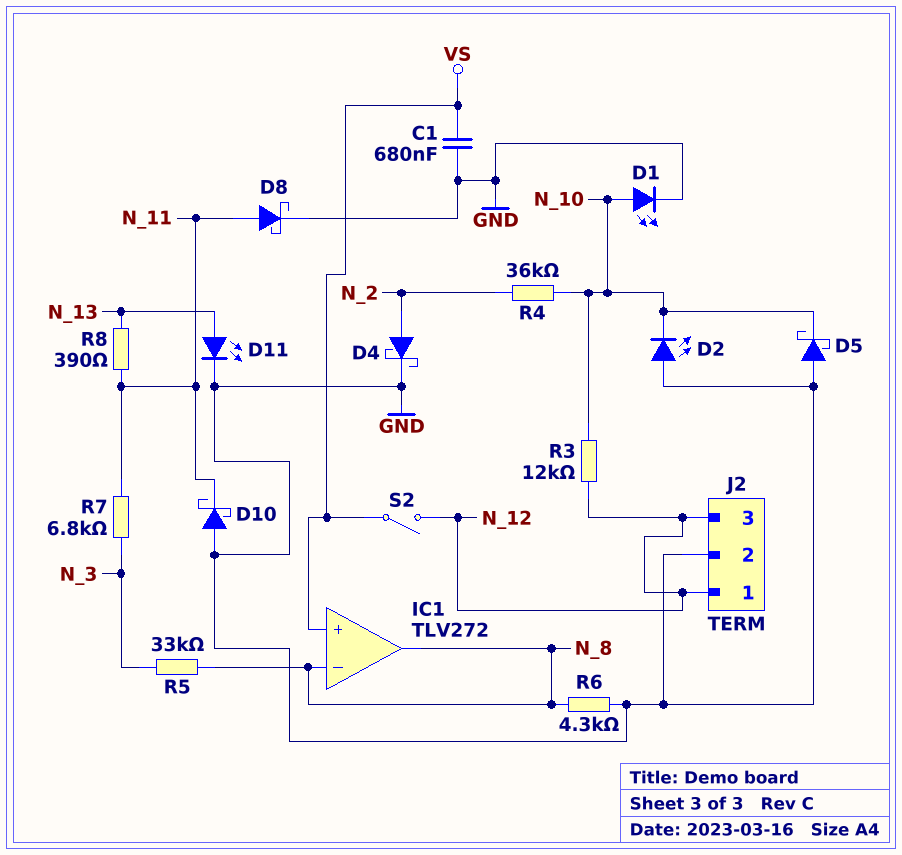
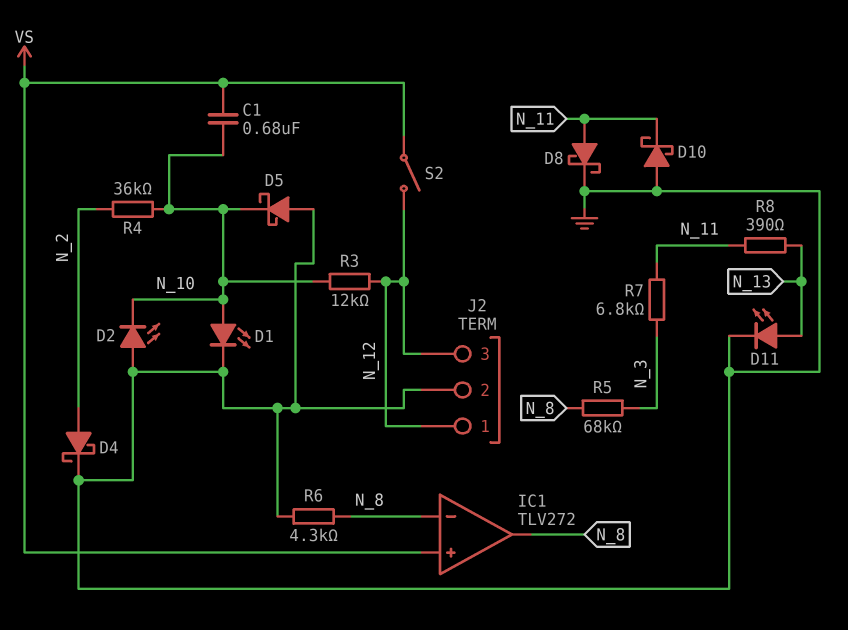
C1: 680nF (GND, VS) -> 680nF (N_10, VS)
R5: 33k (N_3, N_8) -> 68k (N_3, N_8)

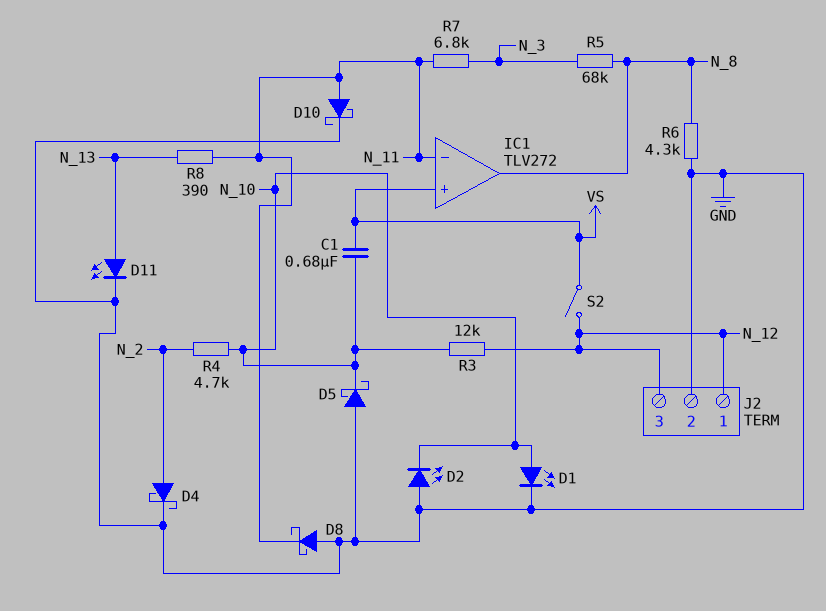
D8: schottky (A N_11, K GND) -> schottky (A GND, K N_11)
D10: schottky (A GND, K N_11) -> schottky (A N_11, K GND)
IC1 pin in-: N_8 -> N_11
R4: 36k (N_2, N_10) -> 4.7k (N_2, N_10)

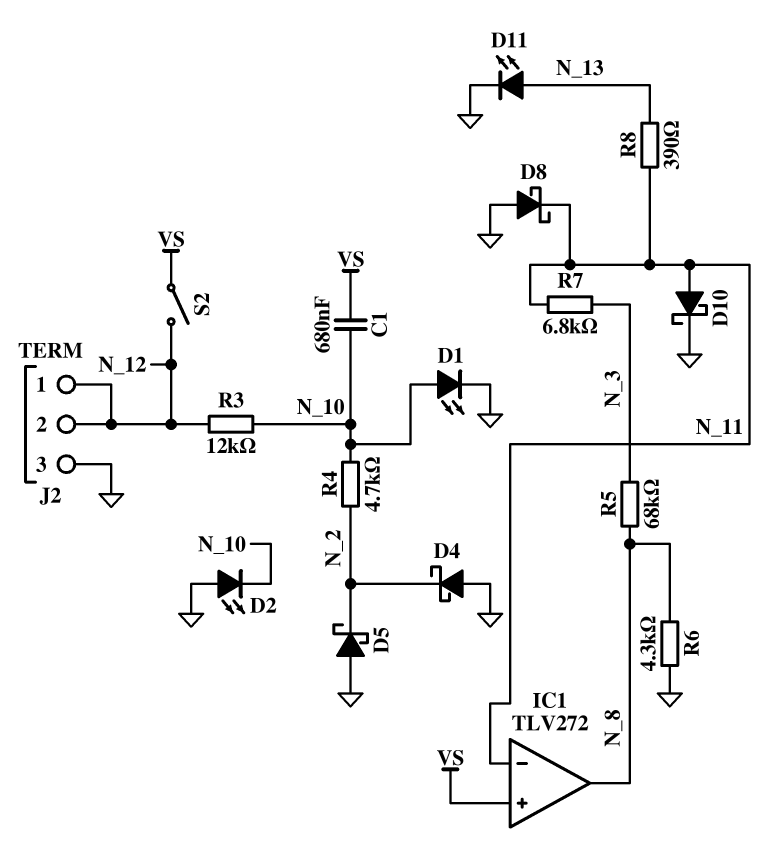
D4: schottky (A N_2, K GND) -> schottky (A GND, K N_2)
D5: schottky (A GND, K N_10) -> schottky (A GND, K N_2)
J2 pin 2: GND -> N_12
J2 pin 3: N_12 -> GND

